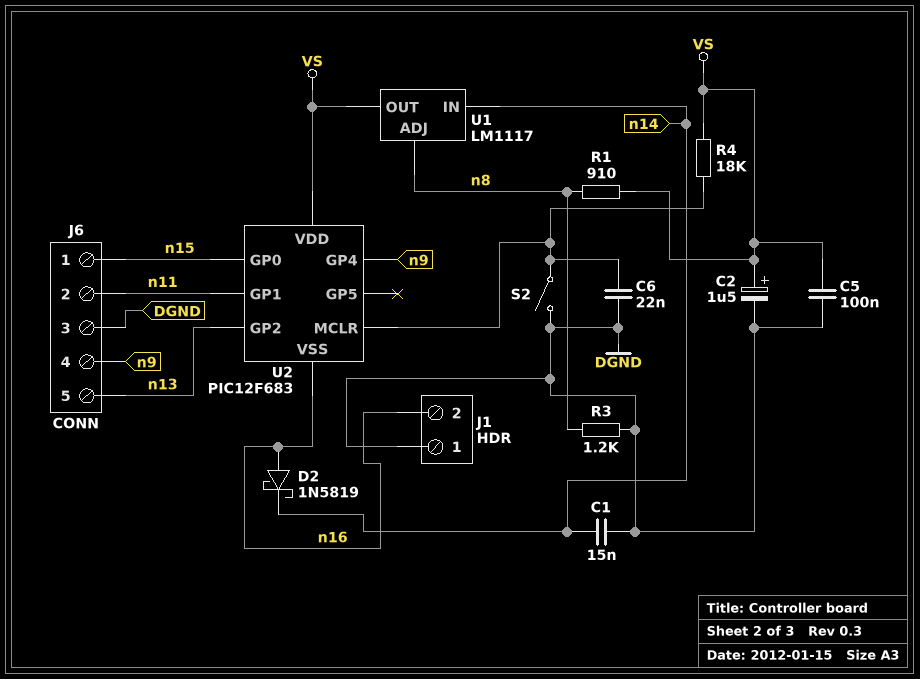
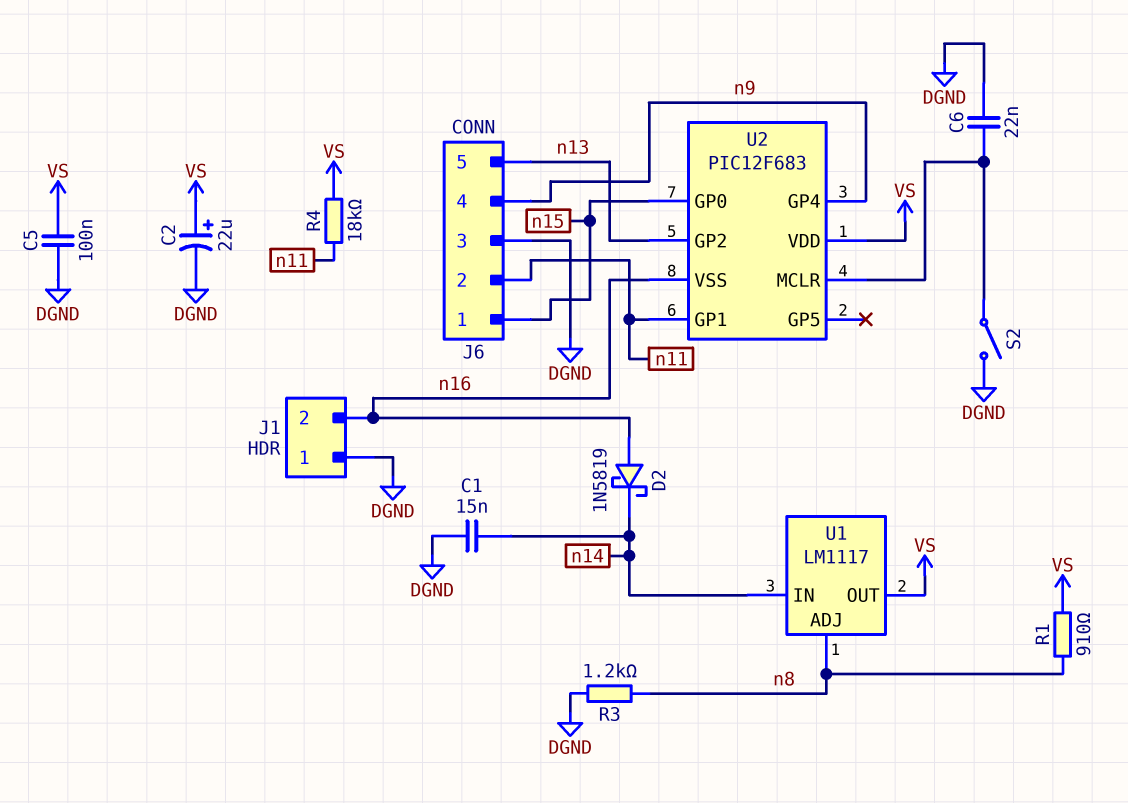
C2: 1.5uF (plus VS, minus DGND) -> 22uF (plus VS, minus DGND)
R4: 18k (U2/MCLR, VS) -> 18k (VS, n11)

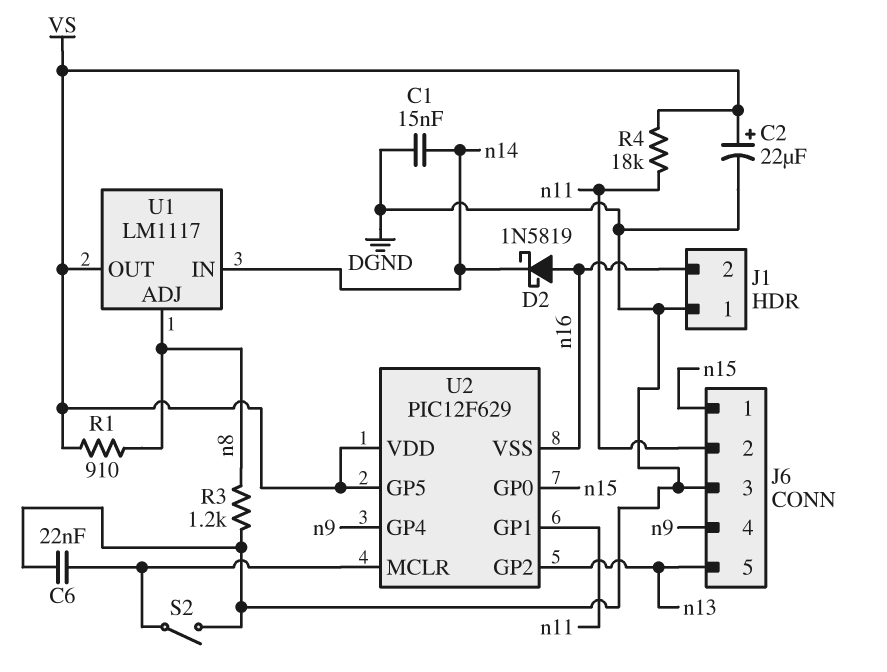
C5: 100nF (DGND, VS) -> none
U2: PIC12F683 -> PIC12F629
U2 pin GP5: none -> VS

